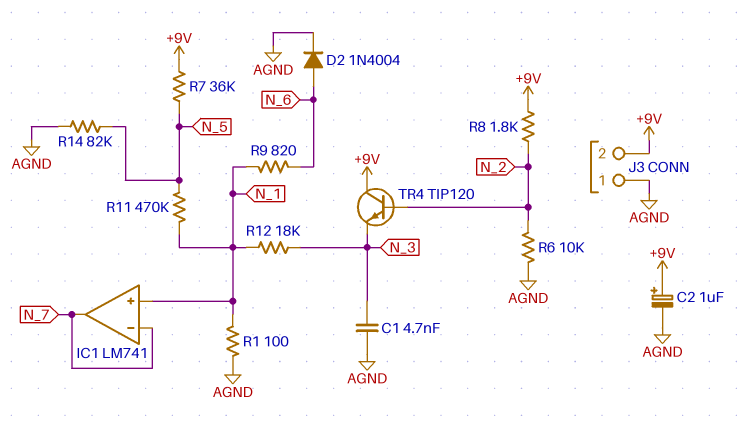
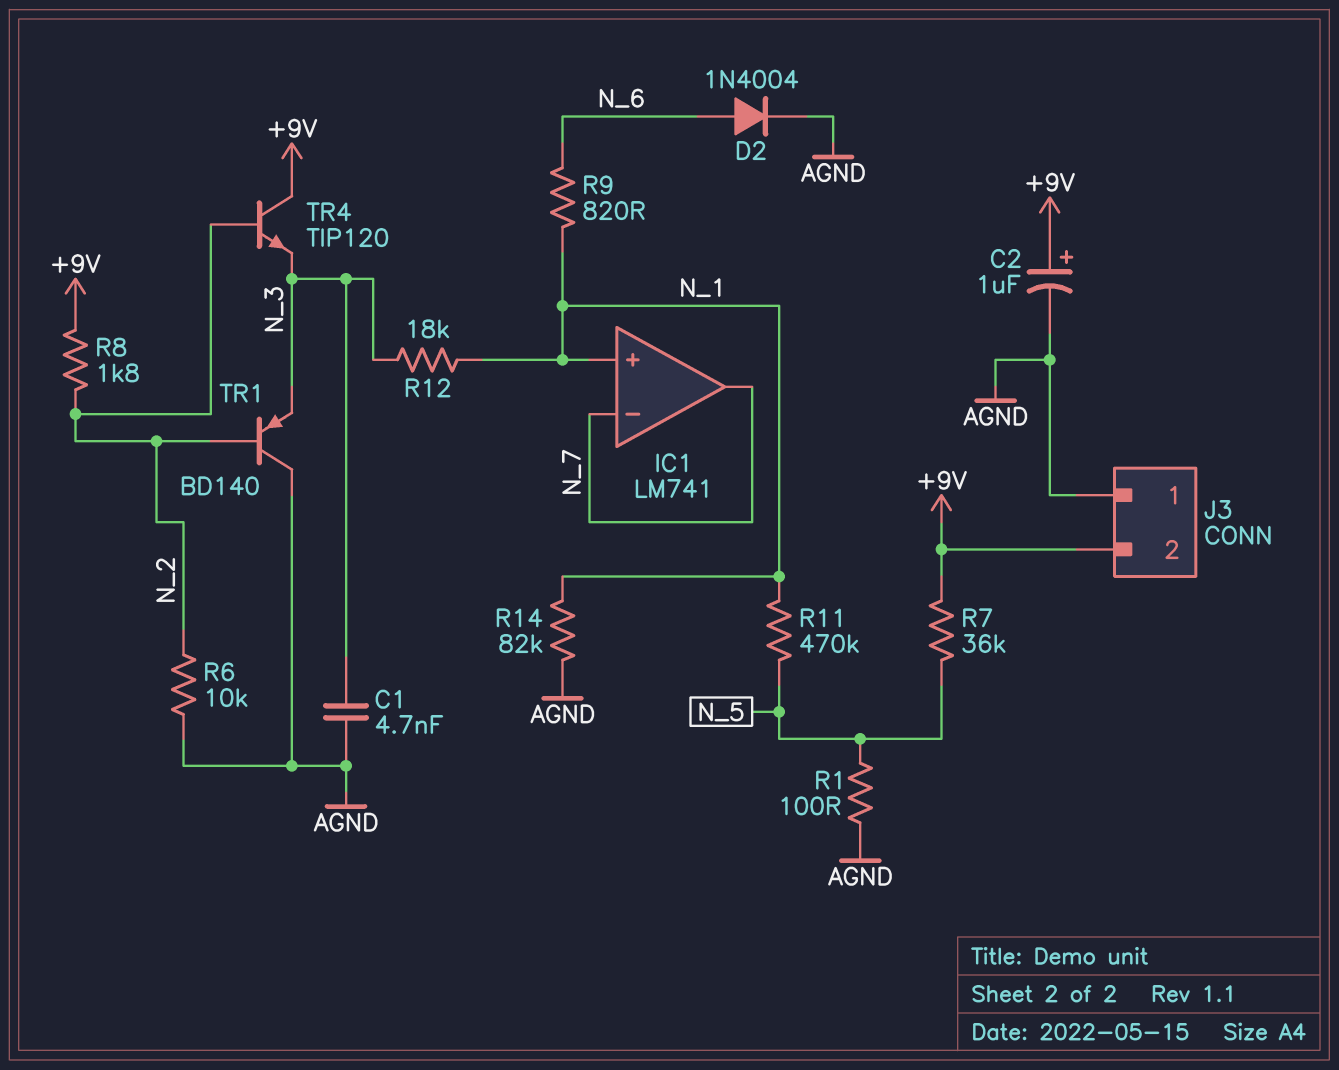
R1: 100 (AGND, N_1) -> 100 (AGND, N_5)
R14: 82k (AGND, N_5) -> 82k (AGND, N_1)
TR1: none -> PNP BD140 (B N_2, C AGND, E N_3)

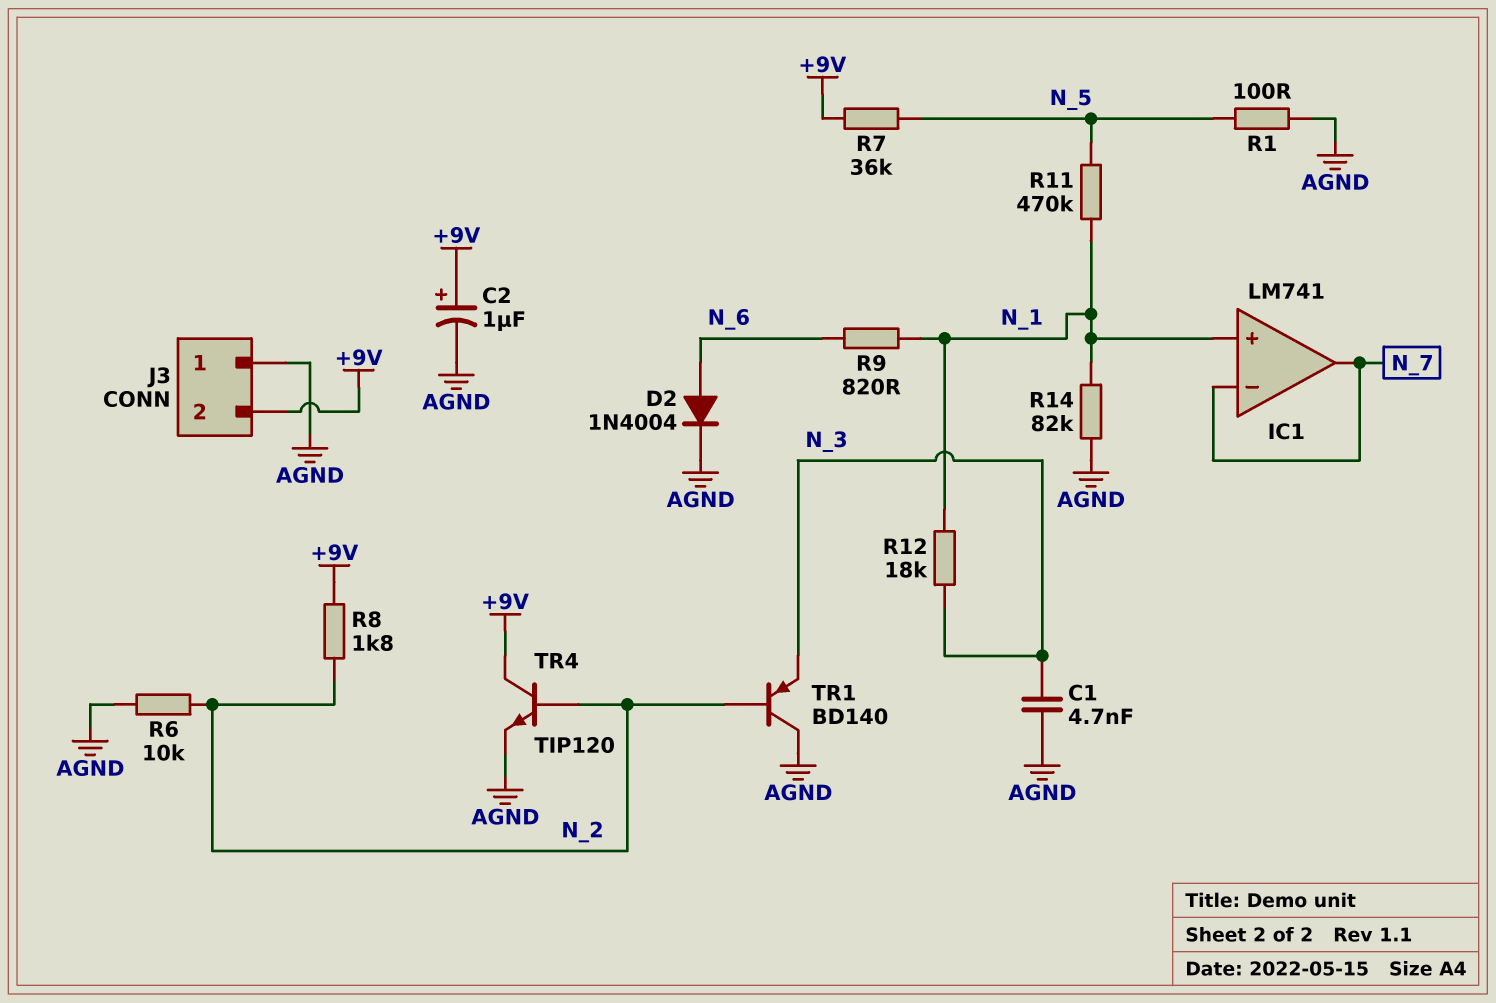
TR4: NPN TIP120 (B N_2, C +9V, E N_3) -> NPN TIP120 (B N_2, C +9V, E AGND)

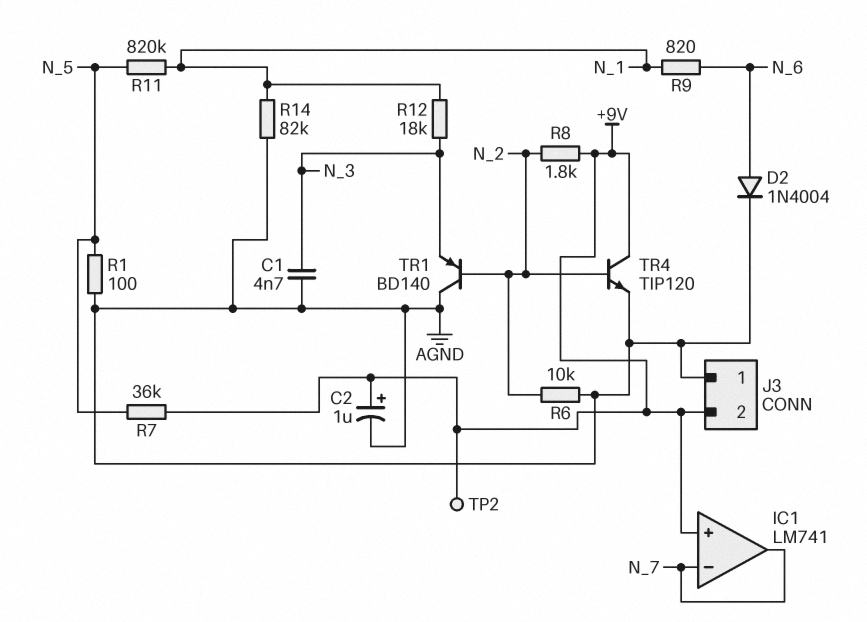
IC1 pin in+: N_1 -> +9V
R11: 470k (N_1, N_5) -> 820k (N_1, N_5)
TP2: none -> test point (+9V)

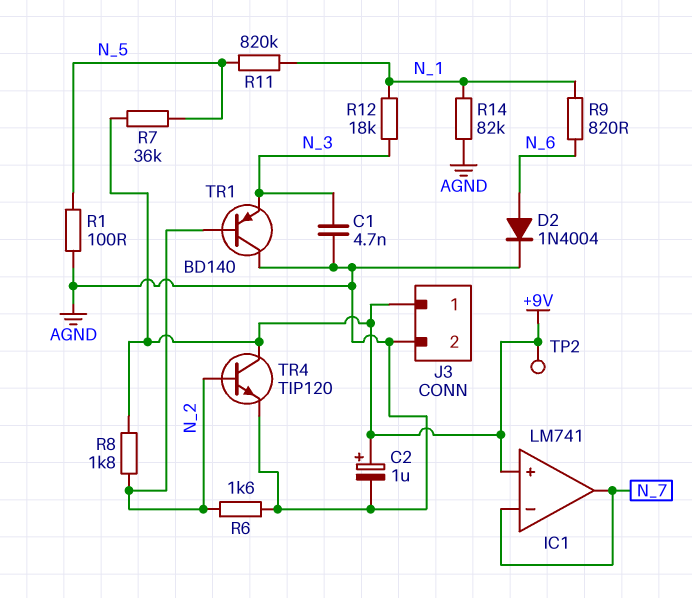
J3 pin 1: AGND -> +9V
J3 pin 2: +9V -> AGND
R6: 10k (AGND, N_2) -> 1.6k (AGND, N_2)

